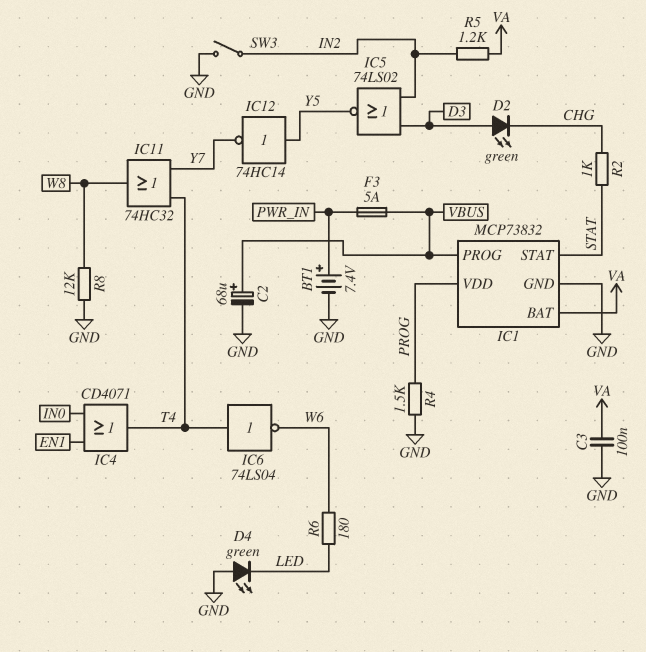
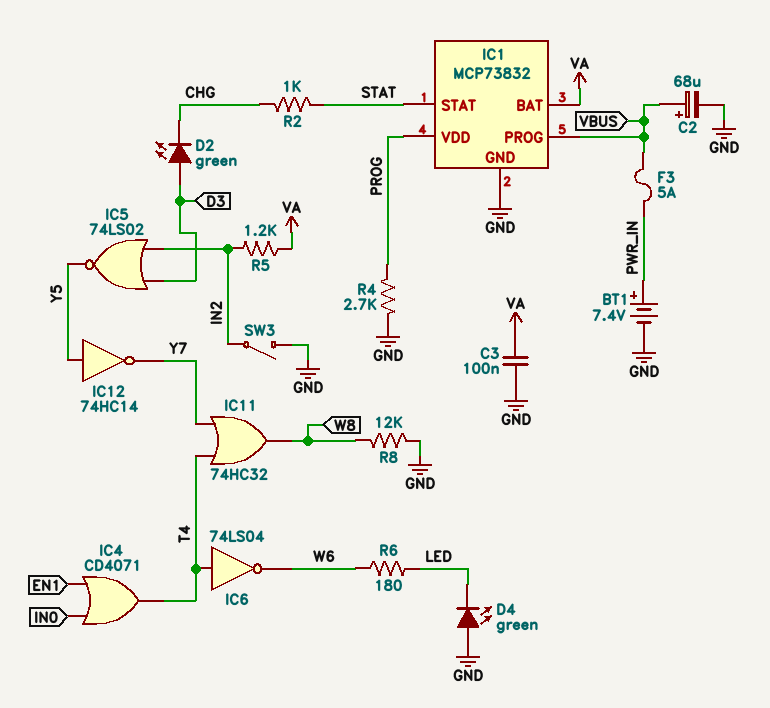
R4: 1.5k (GND, PROG) -> 2.7k (GND, PROG)

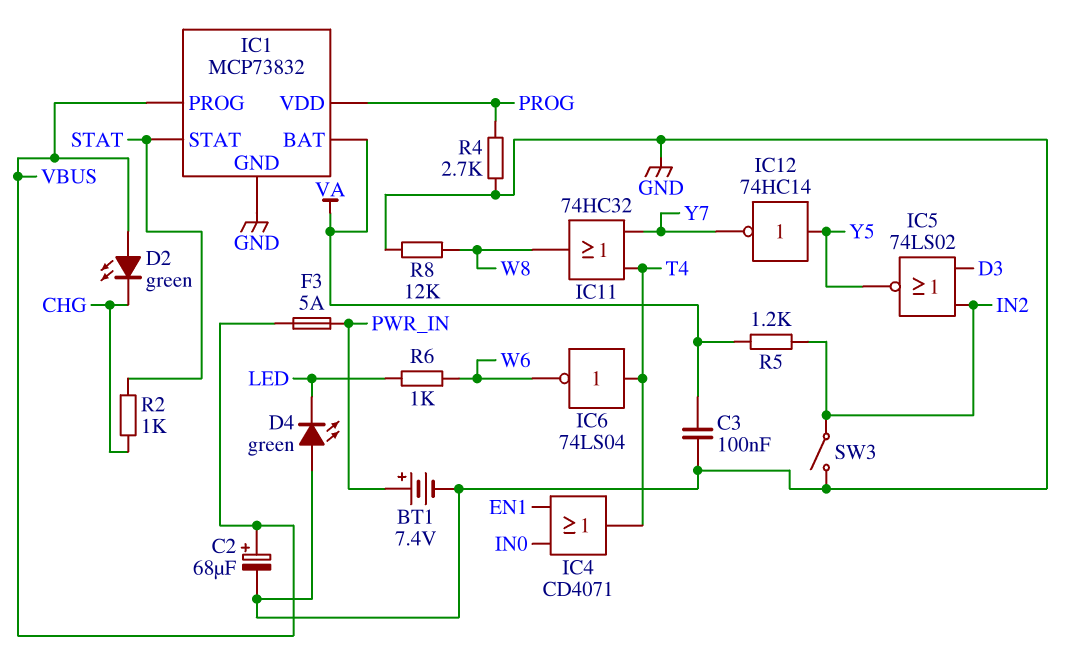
D2: LED green (A D3, K CHG) -> LED green (A VBUS, K CHG)
R6: 180 (LED, W6) -> 1k (LED, W6)

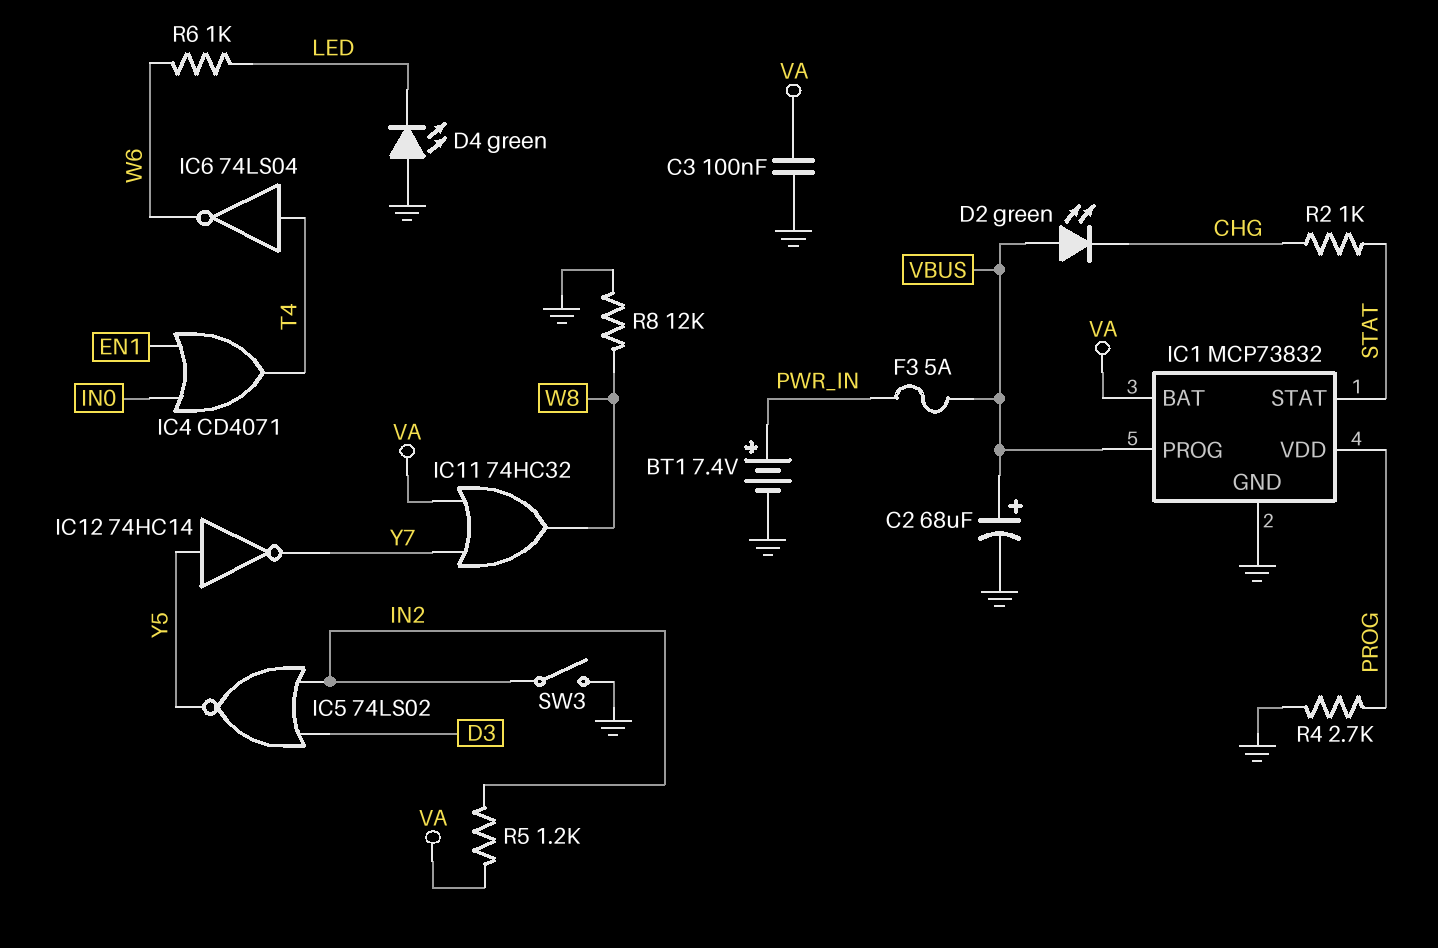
IC11: OR 74HC32 (in T4, in Y7, out W8) -> OR 74HC32 (in VA, in Y7, out W8)

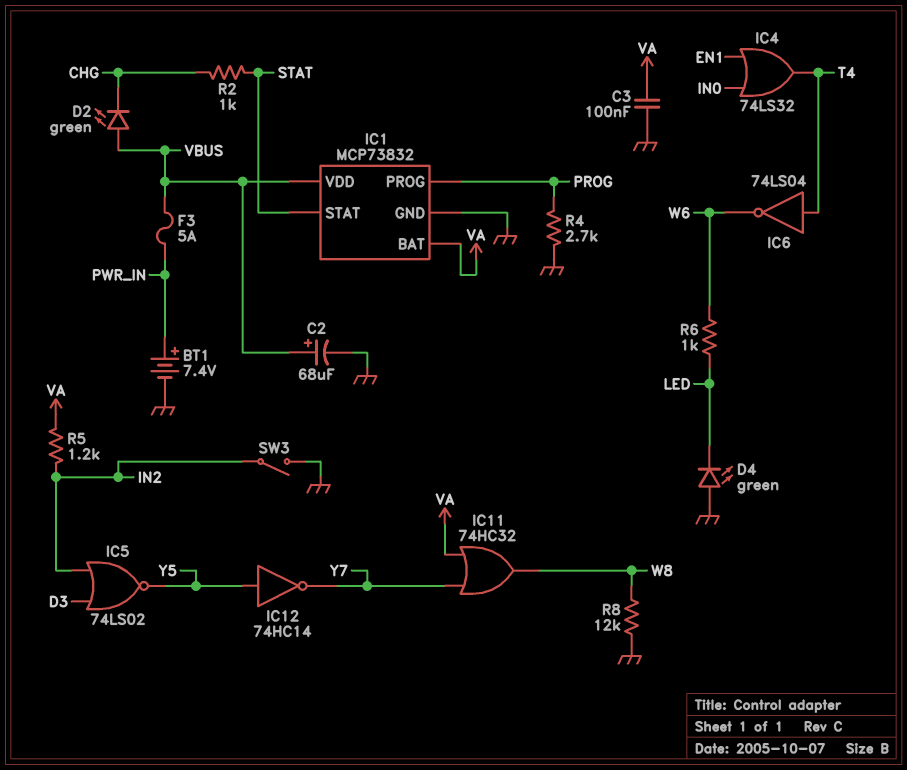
IC1 pin PROG: VBUS -> PROG
IC1 pin VDD: PROG -> VBUS
IC4: OR CD4071 (in EN1, in IN0, out T4) -> OR 74LS32 (in EN1, in IN0, out T4)

